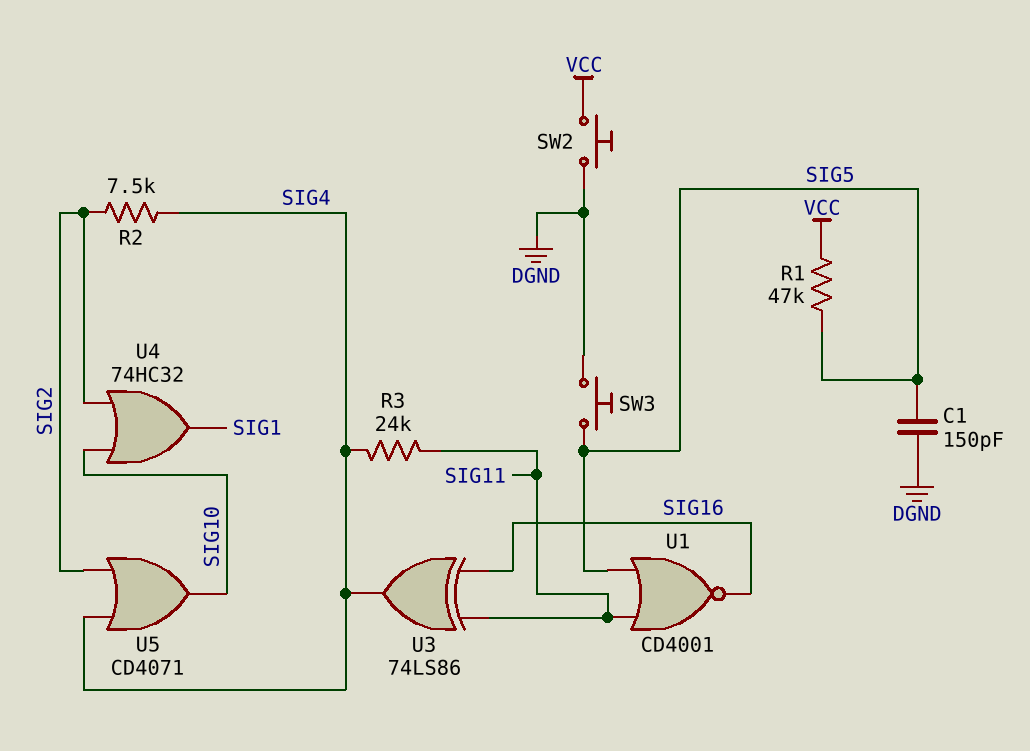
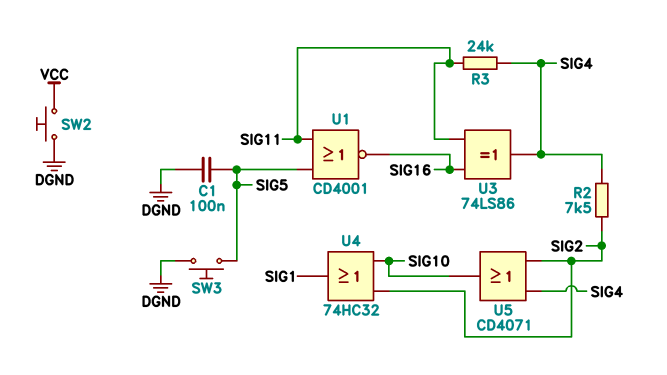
C1: 150pF (DGND, SIG5) -> 100nF (DGND, SIG5)
R1: 47k (SIG5, VCC) -> none

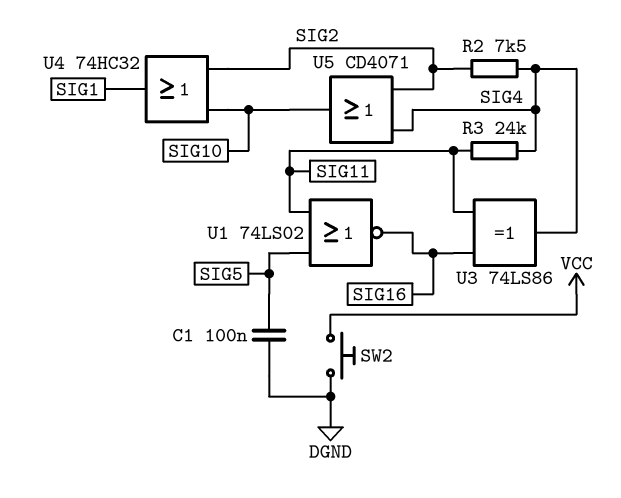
SW3: button (DGND, SIG5) -> none
U1: NOR CD4001 (in SIG5, in SIG11, out SIG16) -> NOR 74LS02 (in SIG5, in SIG11, out SIG16)

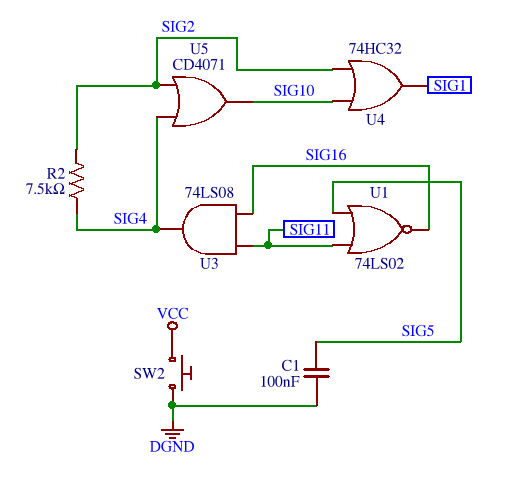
R3: 24k (SIG4, SIG11) -> none
U3: XOR 74LS86 (in SIG11, in SIG16, out SIG4) -> AND 74LS08 (in SIG11, in SIG16, out SIG4)

